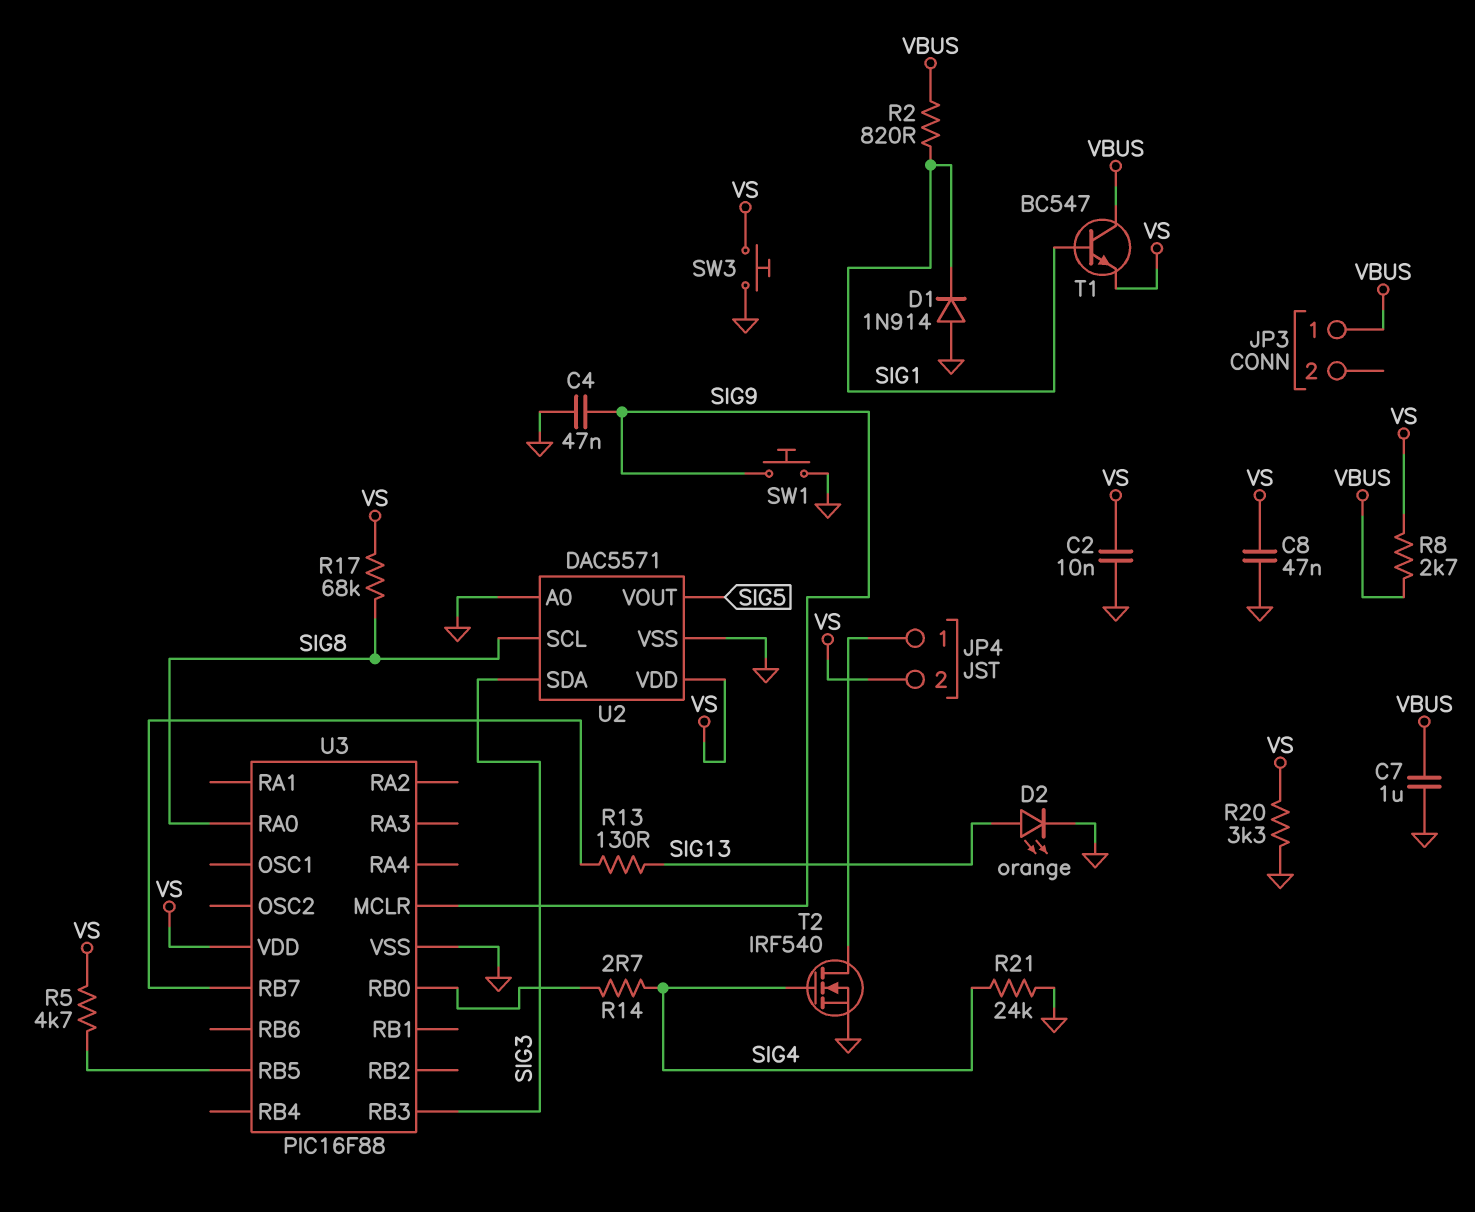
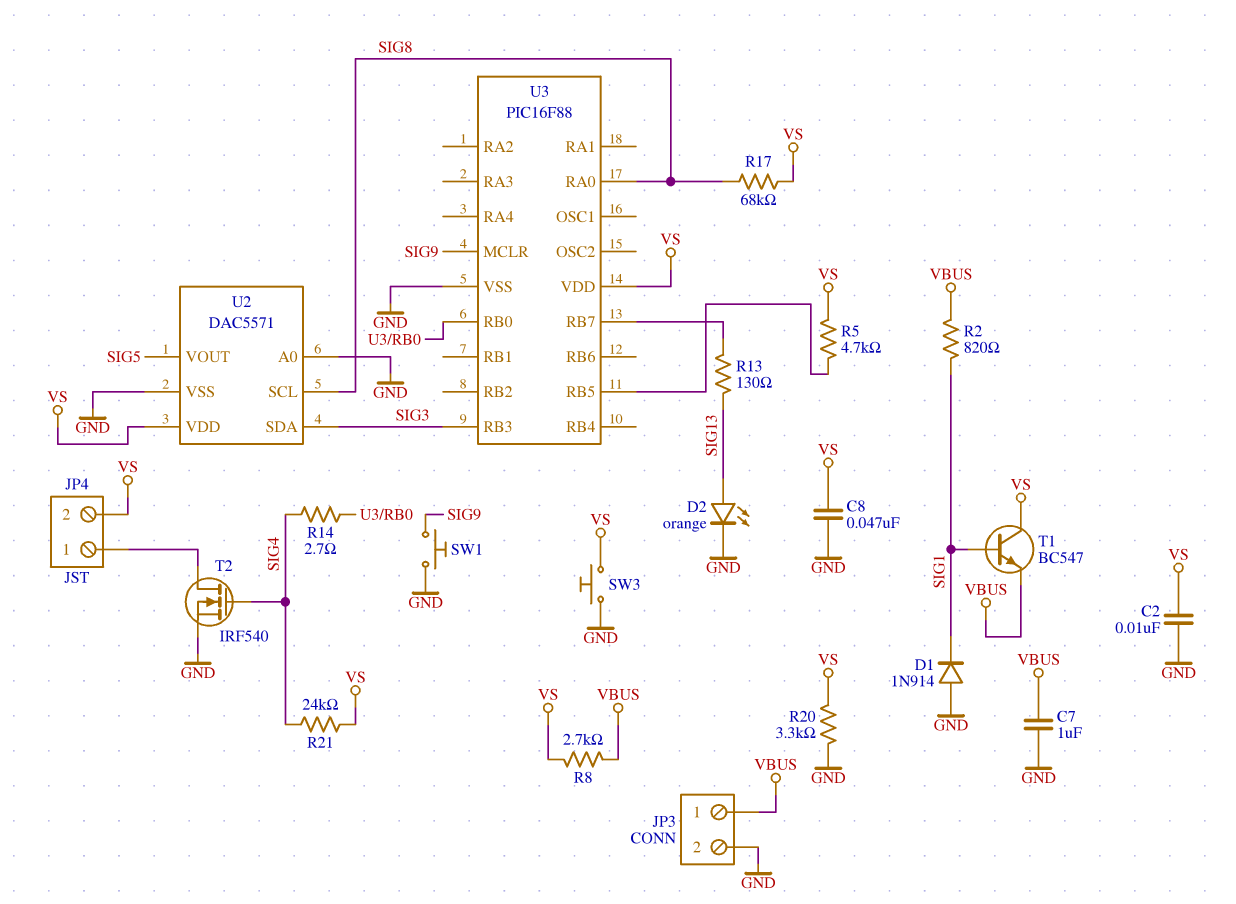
C4: 47nF (GND, SIG9) -> none
JP3 pin 2: none -> GND
R21: 24k (GND, SIG4) -> 24k (SIG4, VS)
T1: NPN BC547 (B SIG1, C VBUS, E VS) -> NPN BC547 (B SIG1, C VS, E VBUS)

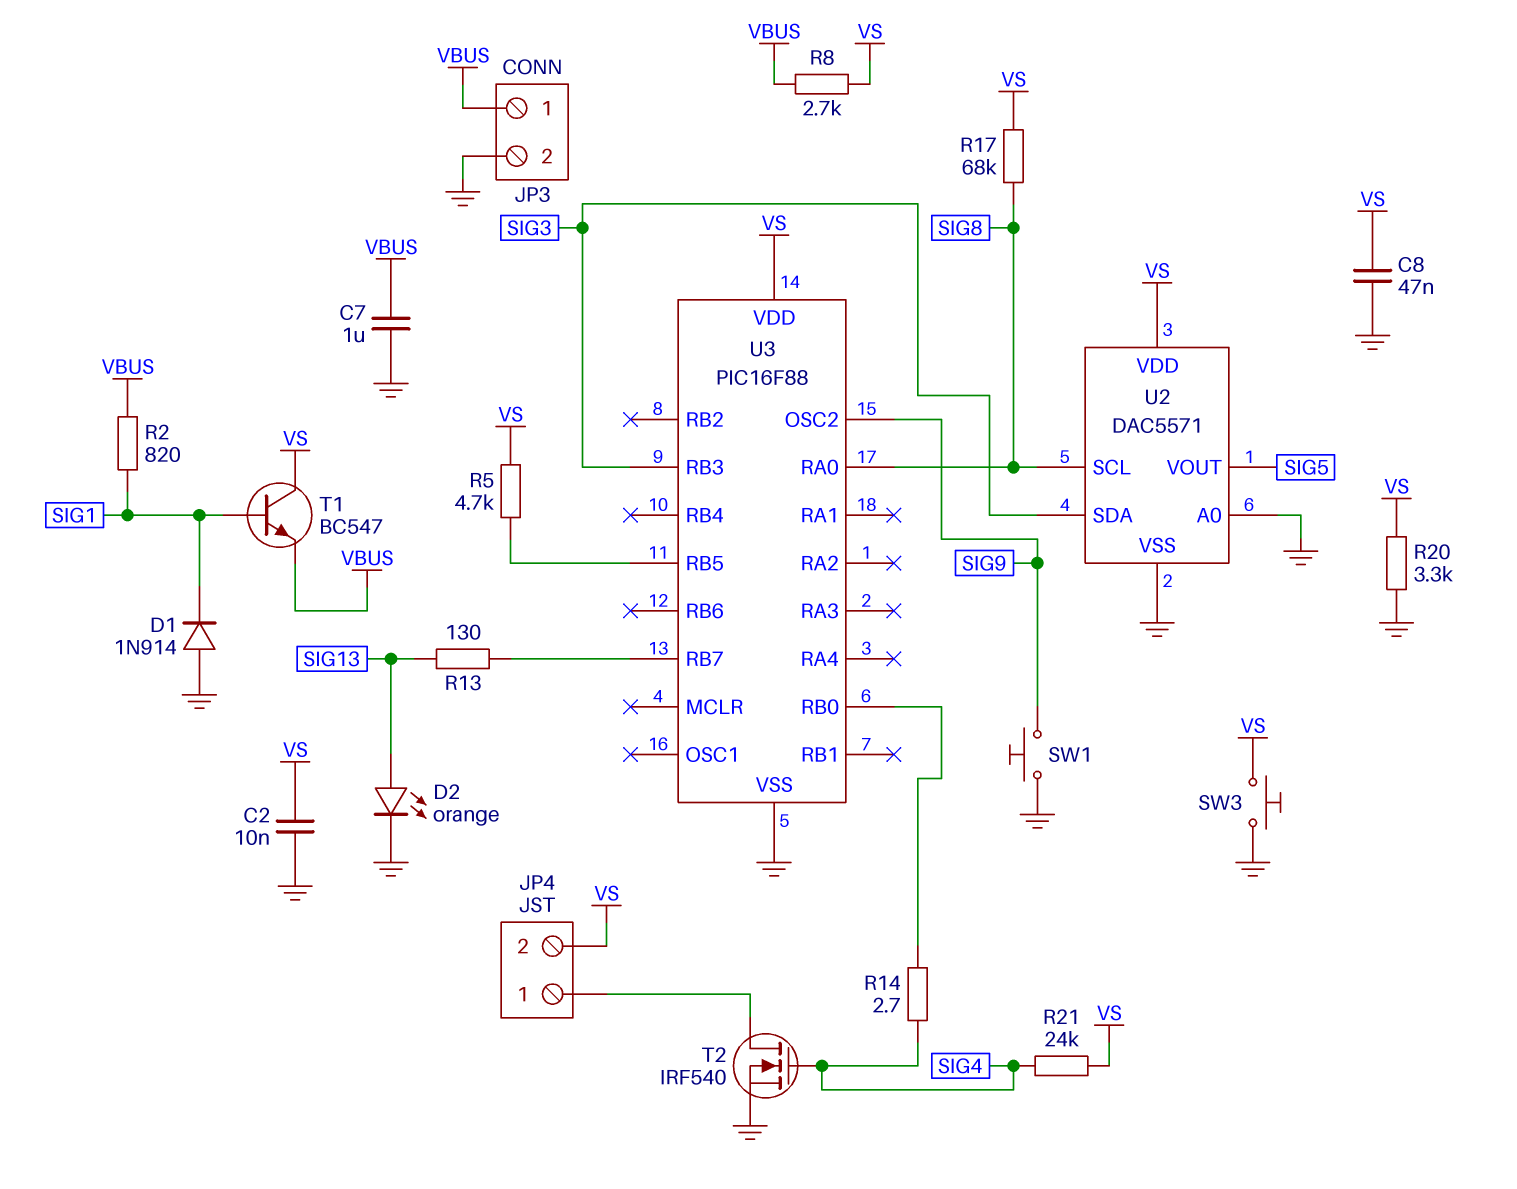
U3 pin MCLR: SIG9 -> none
U3 pin OSC2: none -> SIG9

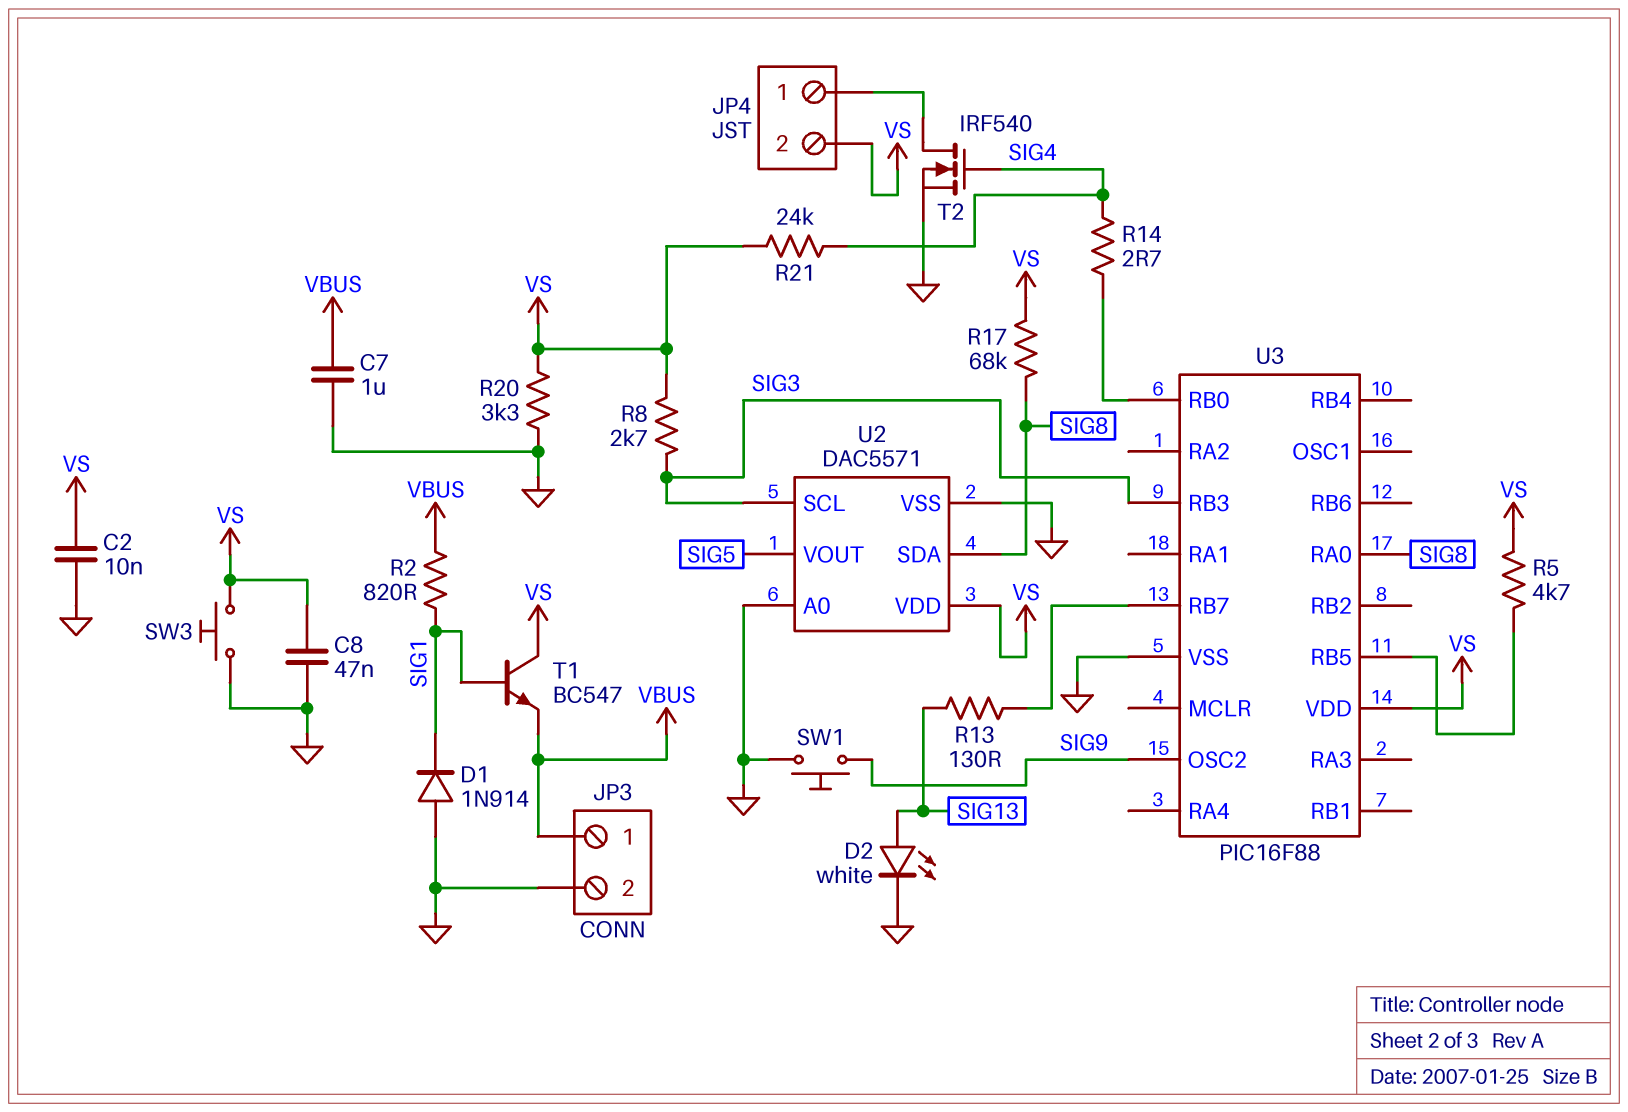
D2: LED orange (A SIG13, K GND) -> LED white (A SIG13, K GND)
R8: 2.7k (VBUS, VS) -> 2.7k (SIG3, VS)
U2 pin SCL: SIG8 -> SIG3
U2 pin SDA: SIG3 -> SIG8

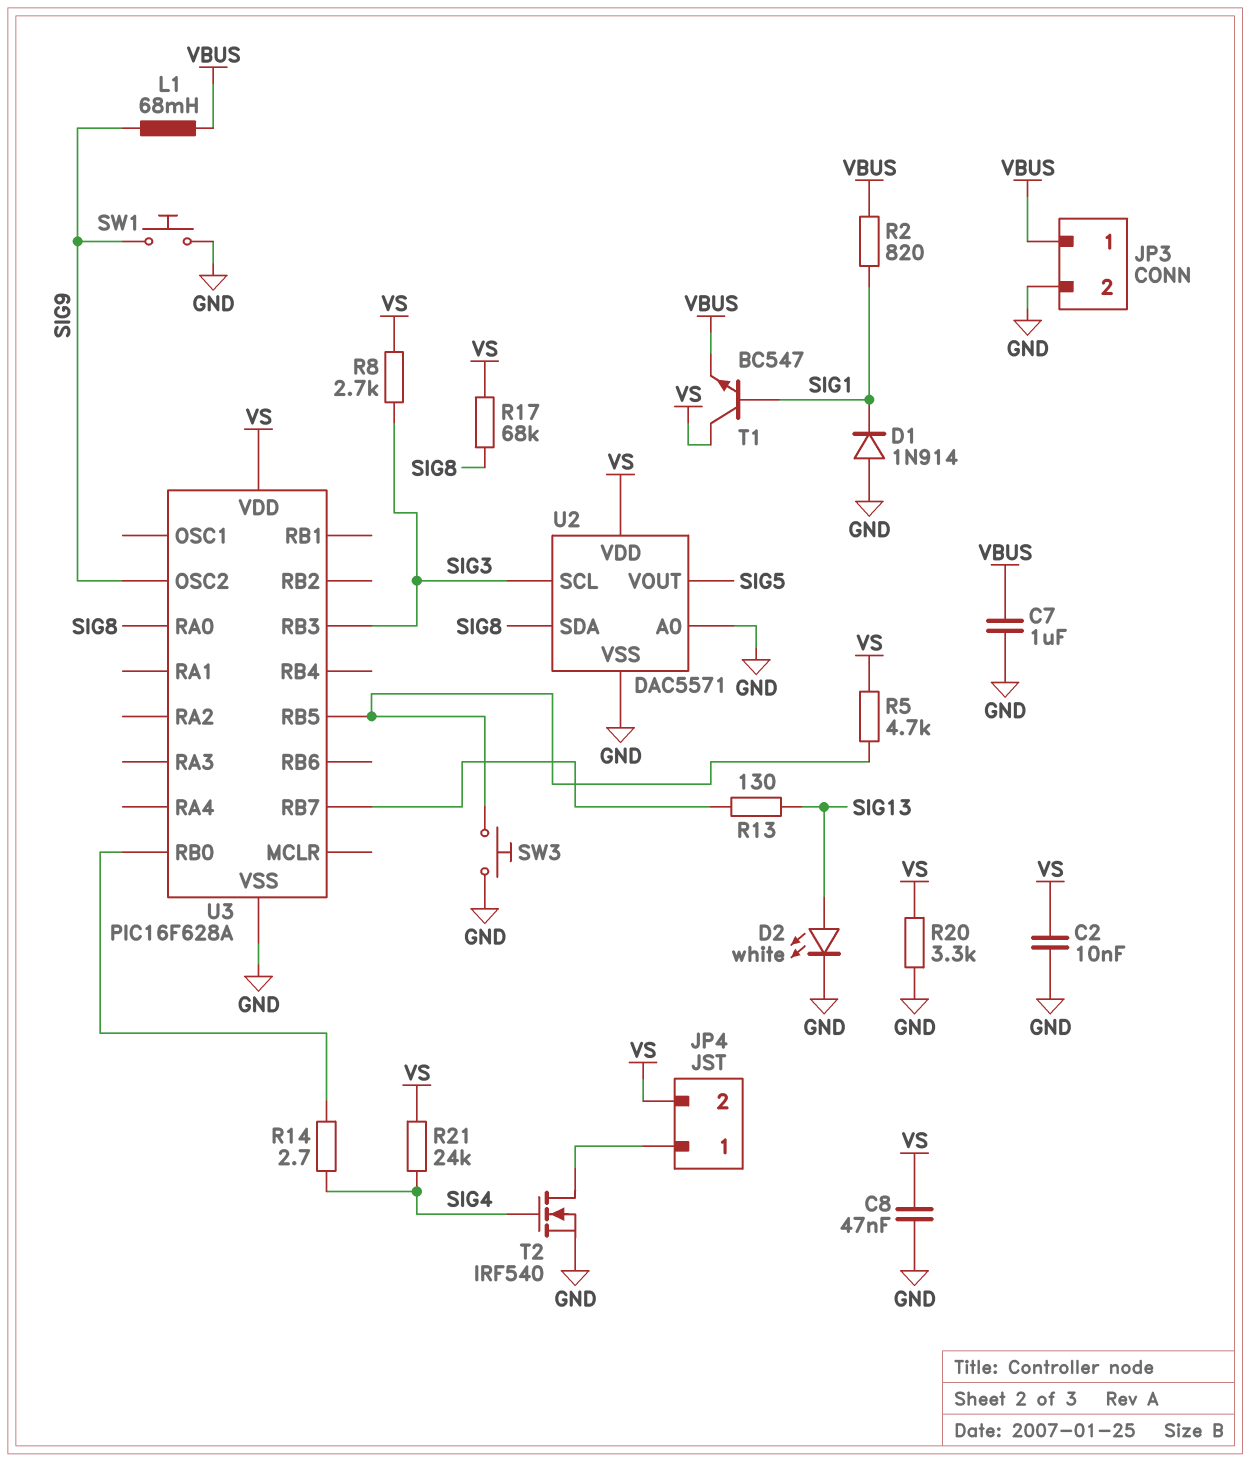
L1: none -> 68mH (SIG9, VBUS)
SW3: button (GND, VS) -> button (GND, U3/RB5)
U3: PIC16F88 -> PIC16F628A

